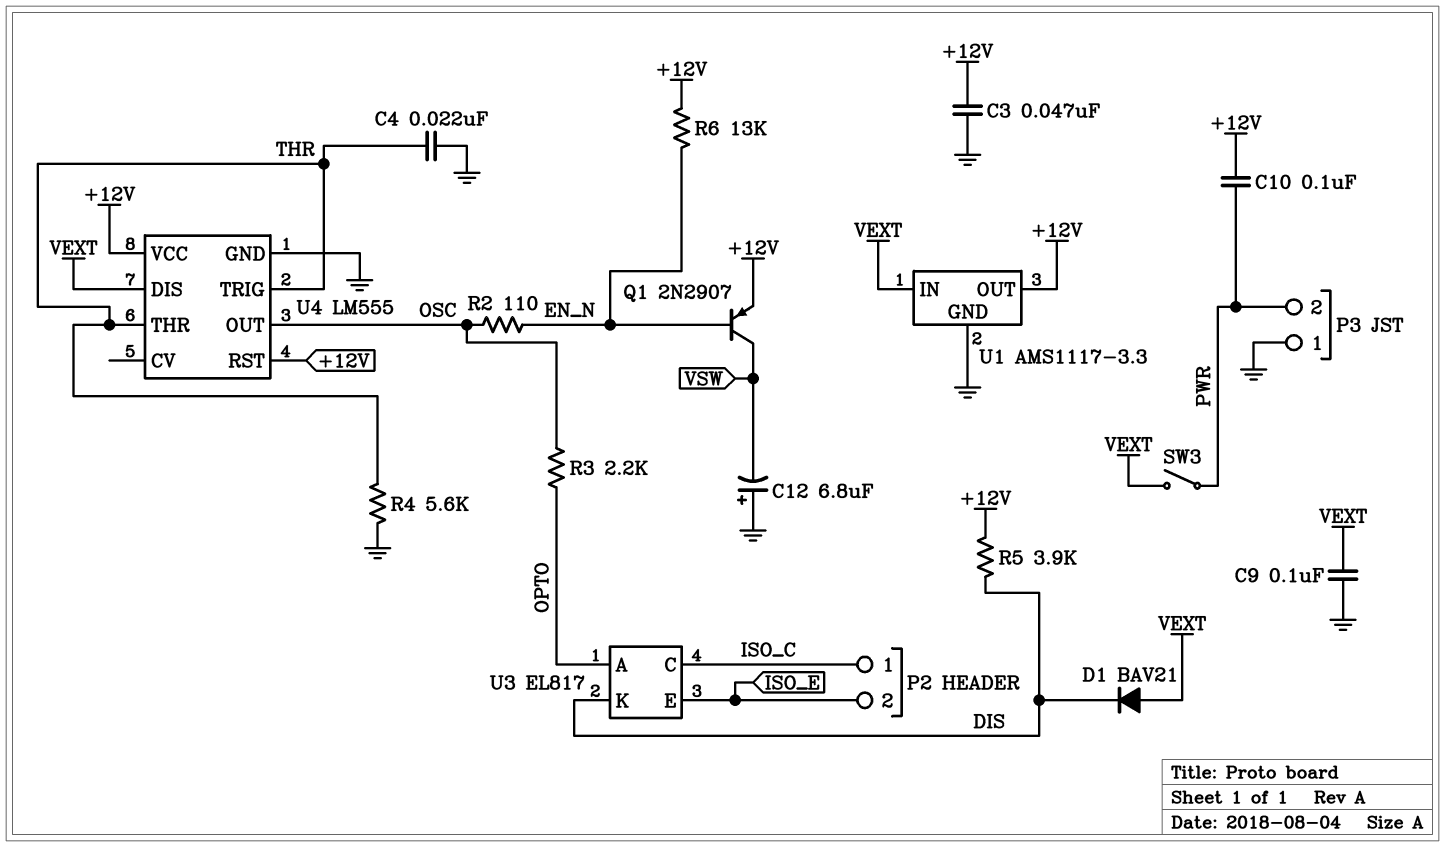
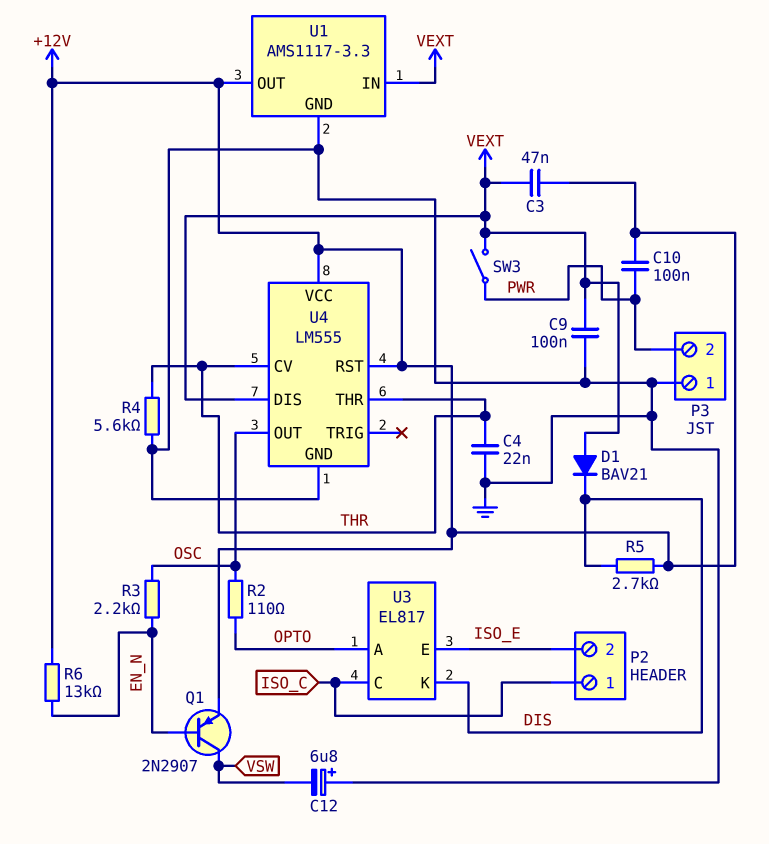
C3: 47nF (+12V, GND) -> 47nF (+12V, VEXT)
R2: 110 (EN_N, OSC) -> 110 (OPTO, OSC)
R3: 2.2k (OPTO, OSC) -> 2.2k (EN_N, OSC)
R5: 3.9k (+12V, DIS) -> 2.7k (+12V, DIS)
U4 pin CV: none -> THR
U4 pin TRIG: THR -> none

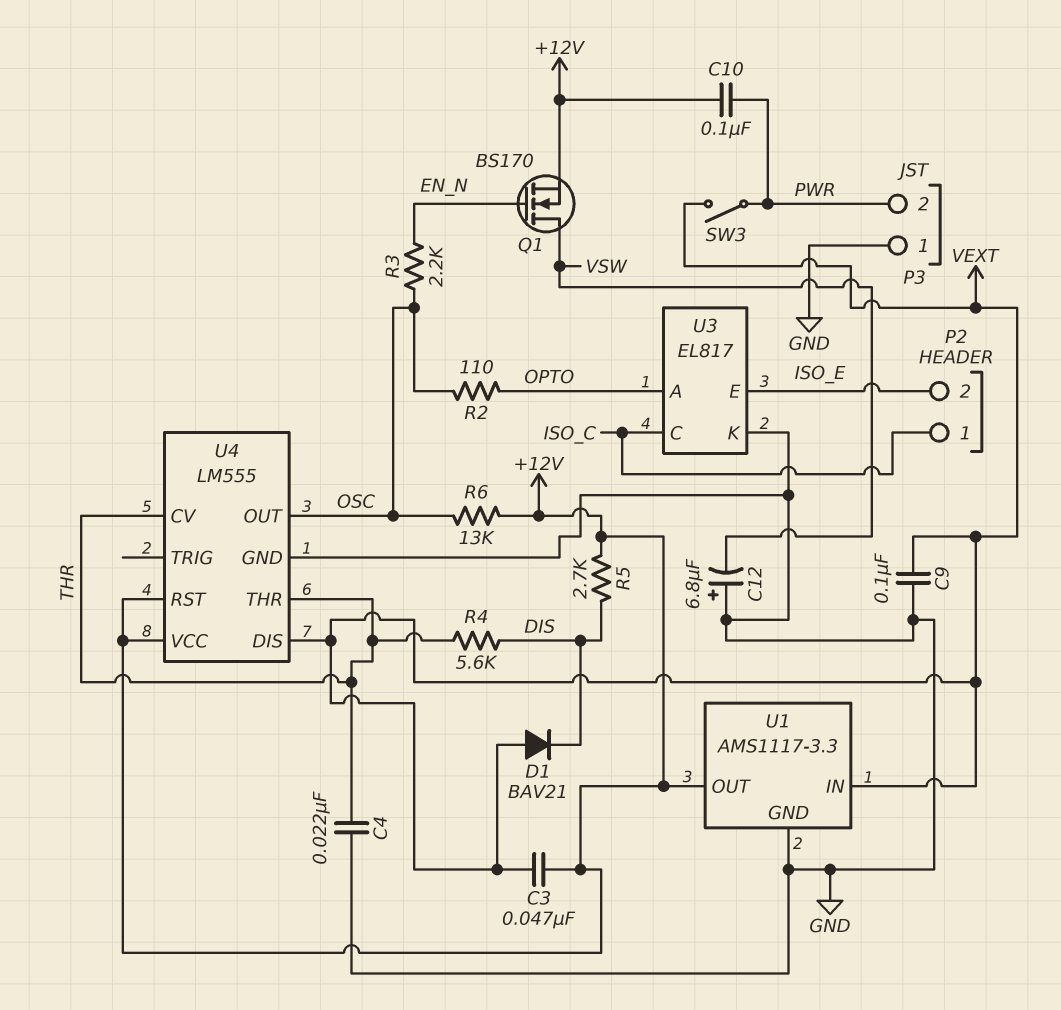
Q1: PNP 2N2907 (B EN_N, C VSW, E +12V) -> NMOS BS170 (G EN_N, D VSW, S +12V)
R4: 5.6k (GND, THR) -> 5.6k (DIS, THR)
R6: 13k (+12V, EN_N) -> 13k (+12V, OSC)
U3 pin K: DIS -> GND

